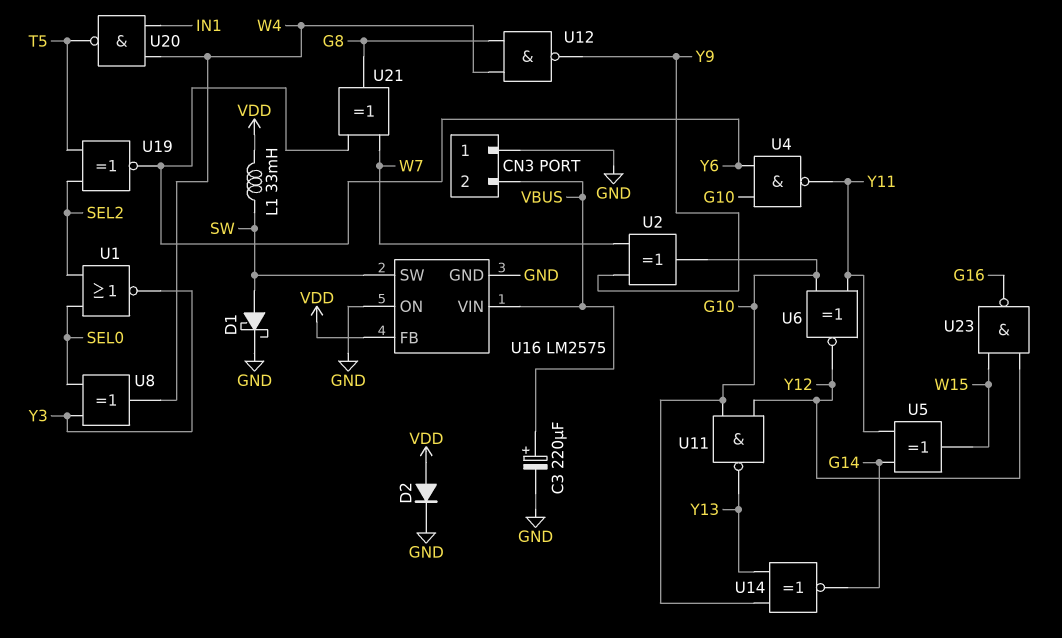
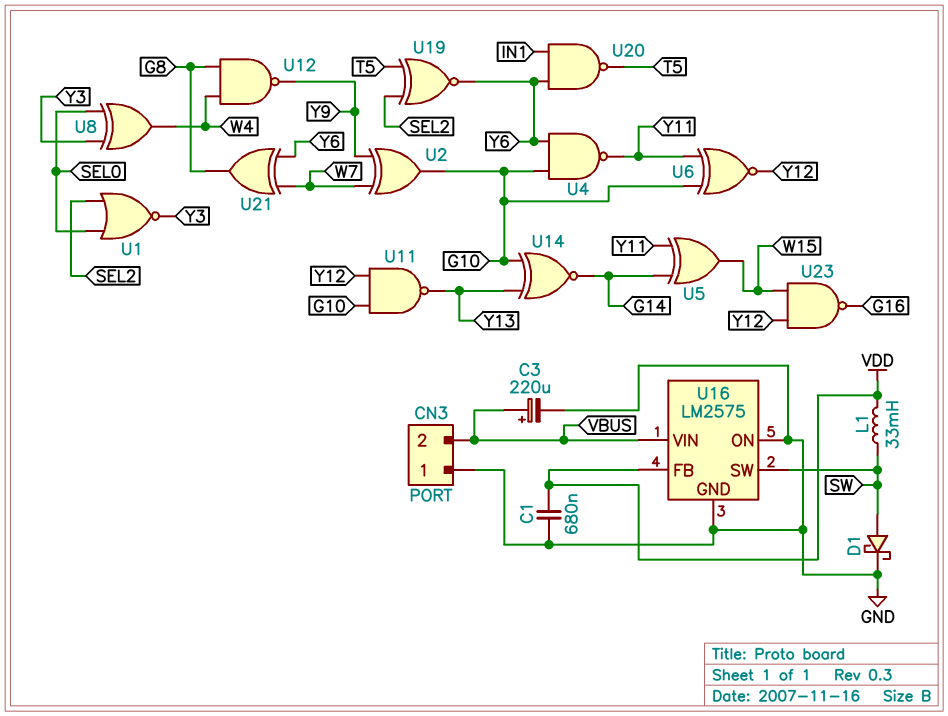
C1: none -> 680nF (GND, VDD)
D2: diode (A VDD, K GND) -> none
U20: NAND (in IN1, in W4, out T5) -> NAND (in IN1, in Y6, out T5)

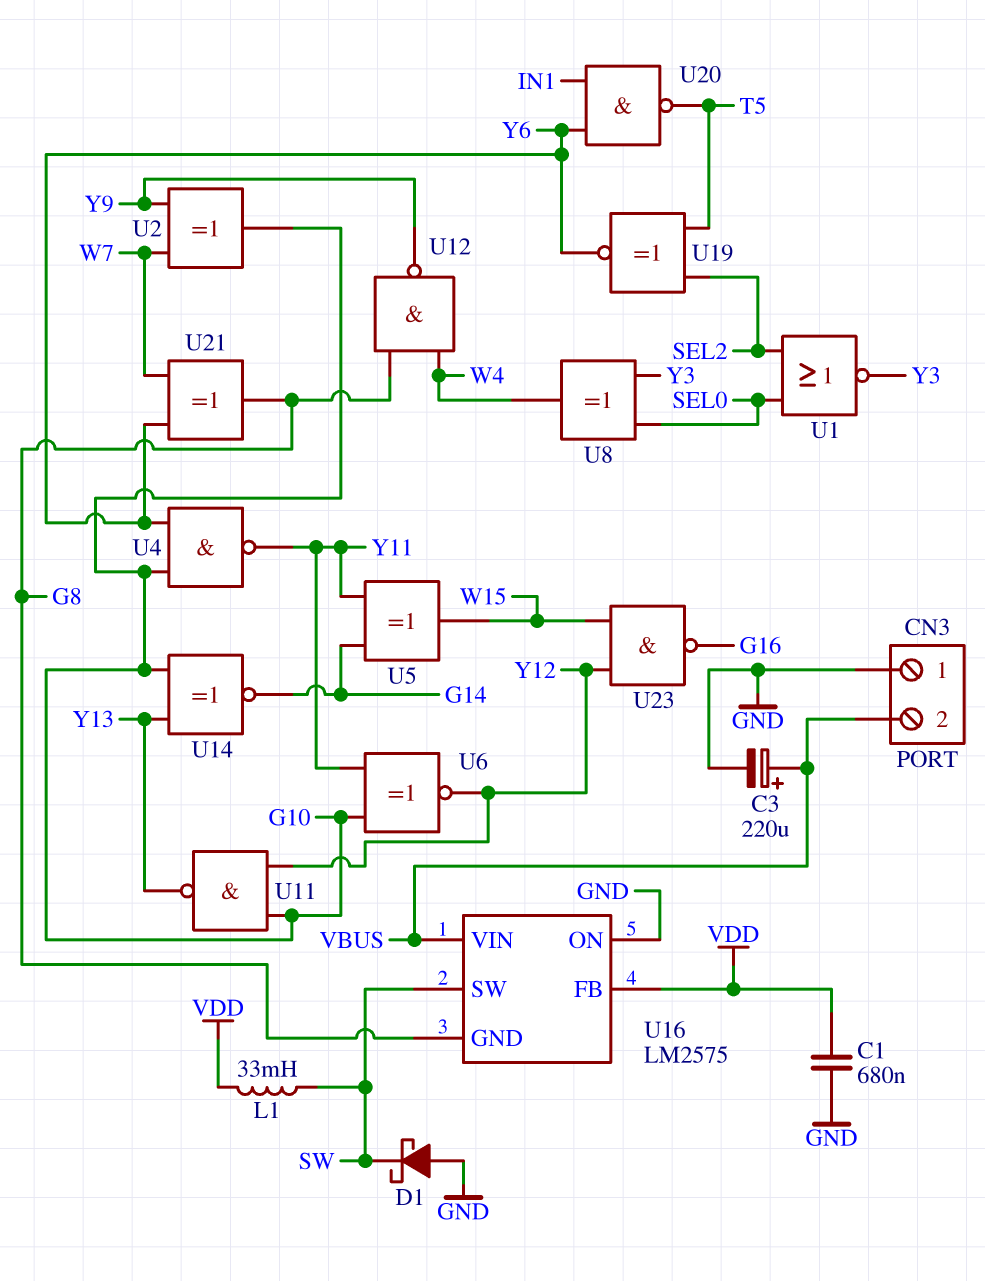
D1: schottky (A SW, K GND) -> schottky (A GND, K SW)
U16 pin GND: GND -> G8

